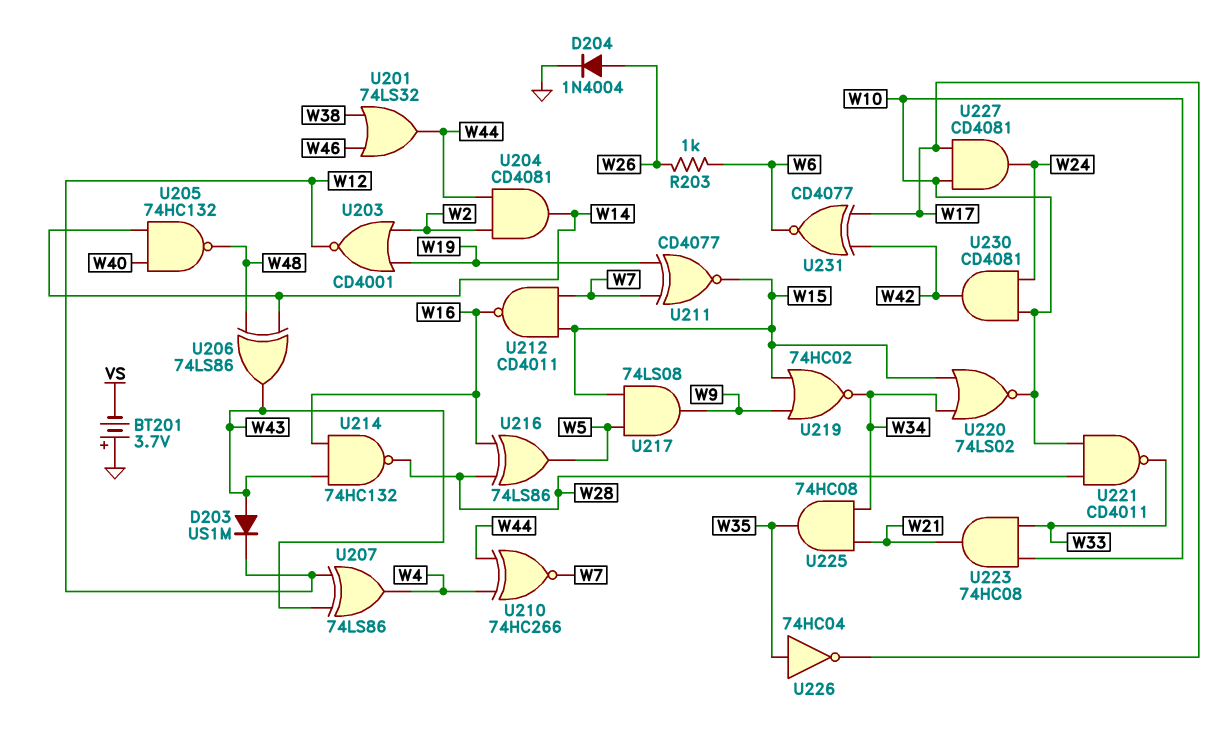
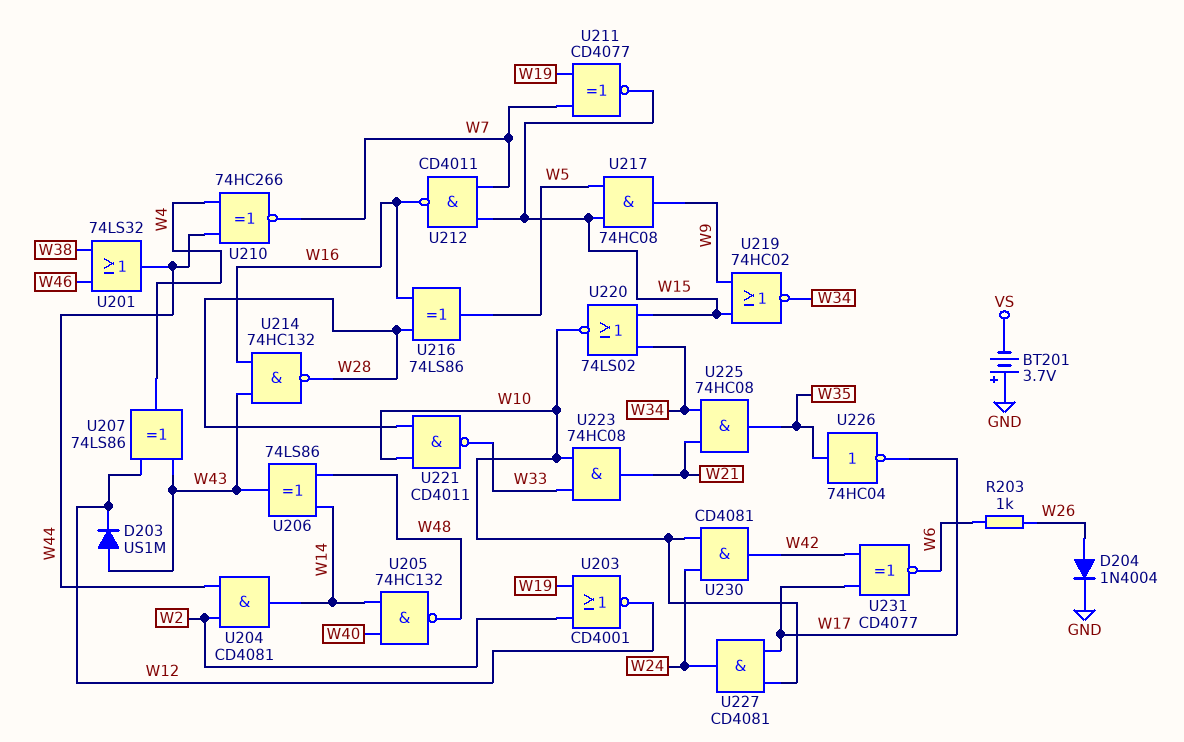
U217: AND 74LS08 (in W5, in W15, out W9) -> AND 74HC08 (in W5, in W15, out W9)

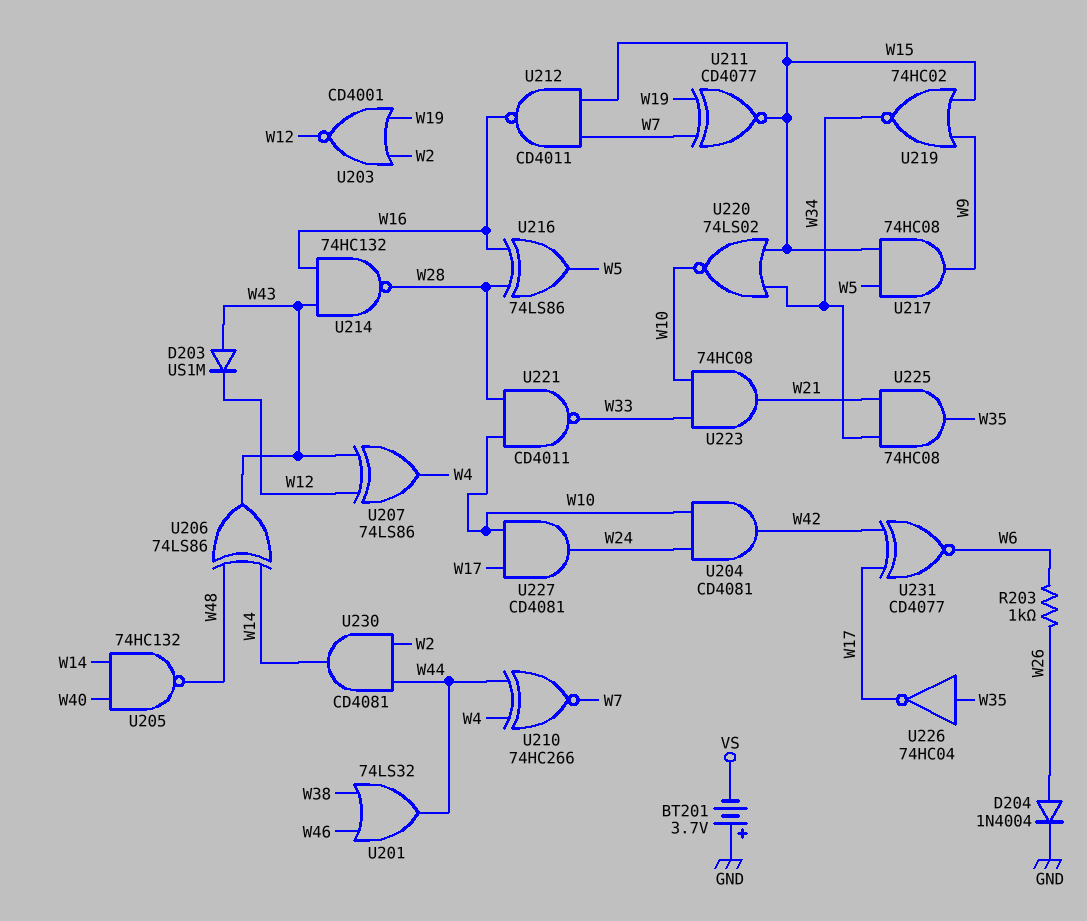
U204: AND CD4081 (in W2, in W44, out W14) -> AND CD4081 (in W10, in W24, out W42)
U230: AND CD4081 (in W10, in W24, out W42) -> AND CD4081 (in W2, in W44, out W14)

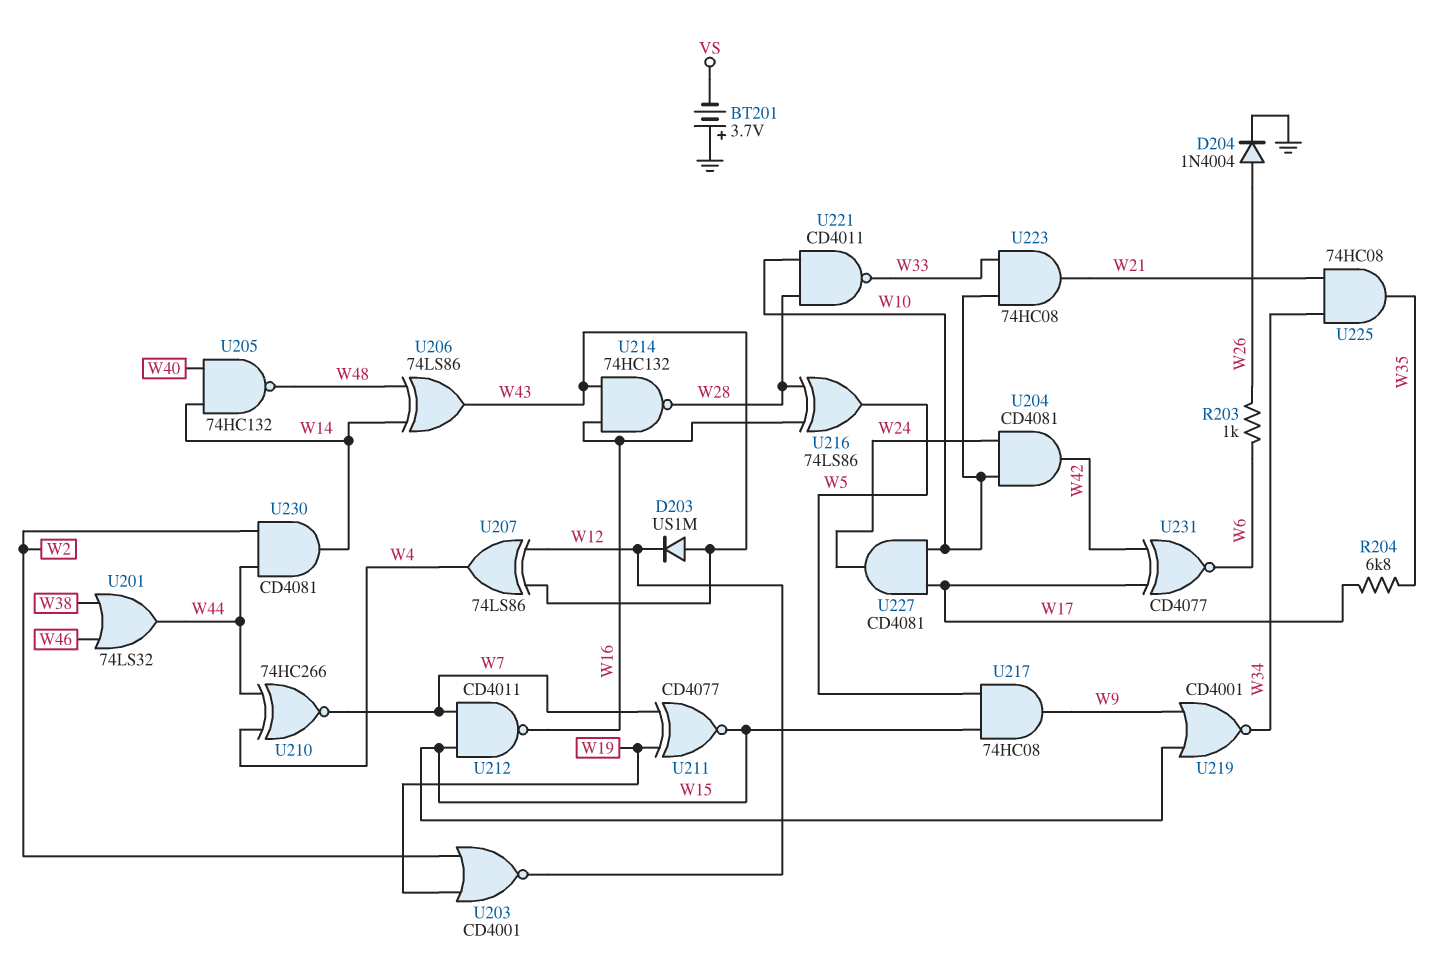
R204: none -> 6.8k (W17, W35)
U219: NOR 74HC02 (in W9, in W15, out W34) -> NOR CD4001 (in W9, in W15, out W34)
U220: NOR 74LS02 (in W15, in W34, out W10) -> none
U226: NOT 74HC04 (in W35, out W17) -> none

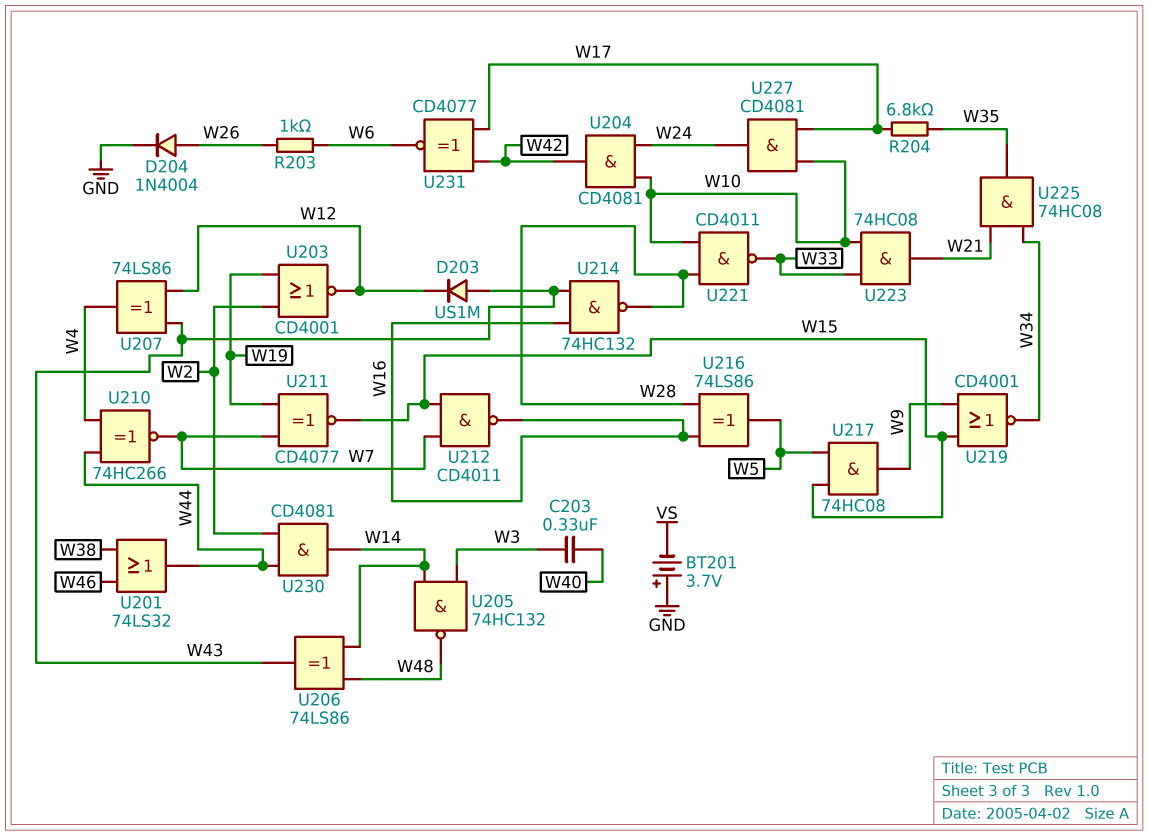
C203: none -> 330nF (W3, W40)
U205: NAND 74HC132 (in W14, in W40, out W48) -> NAND 74HC132 (in W3, in W14, out W48)

